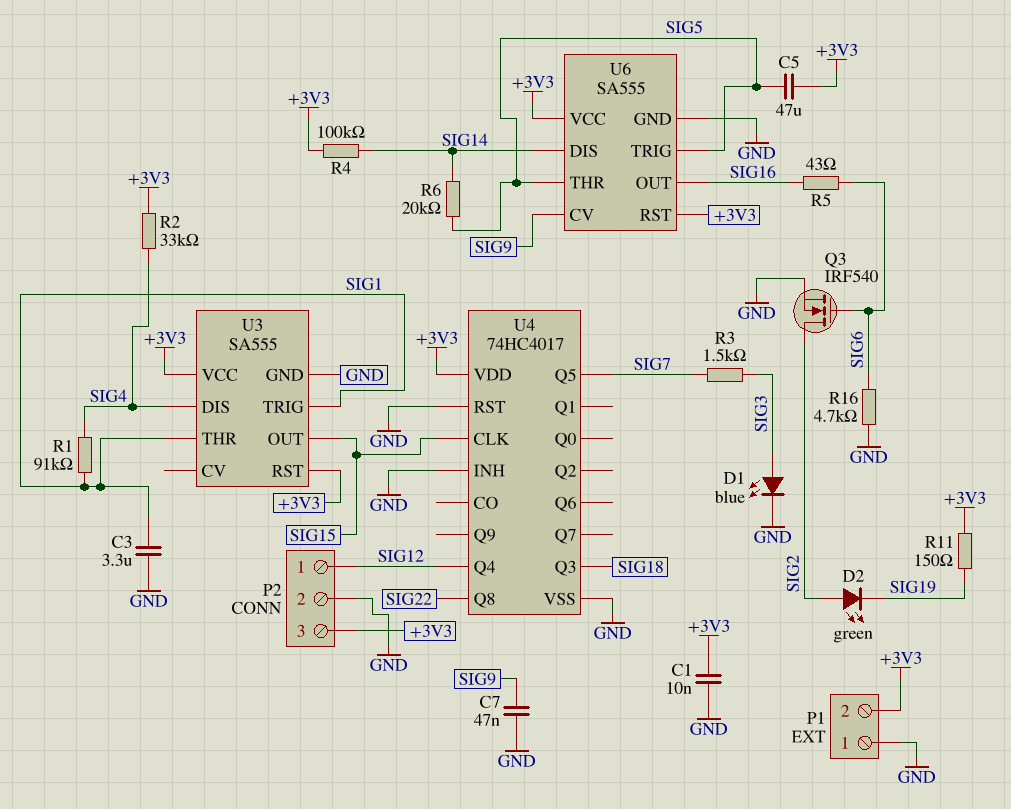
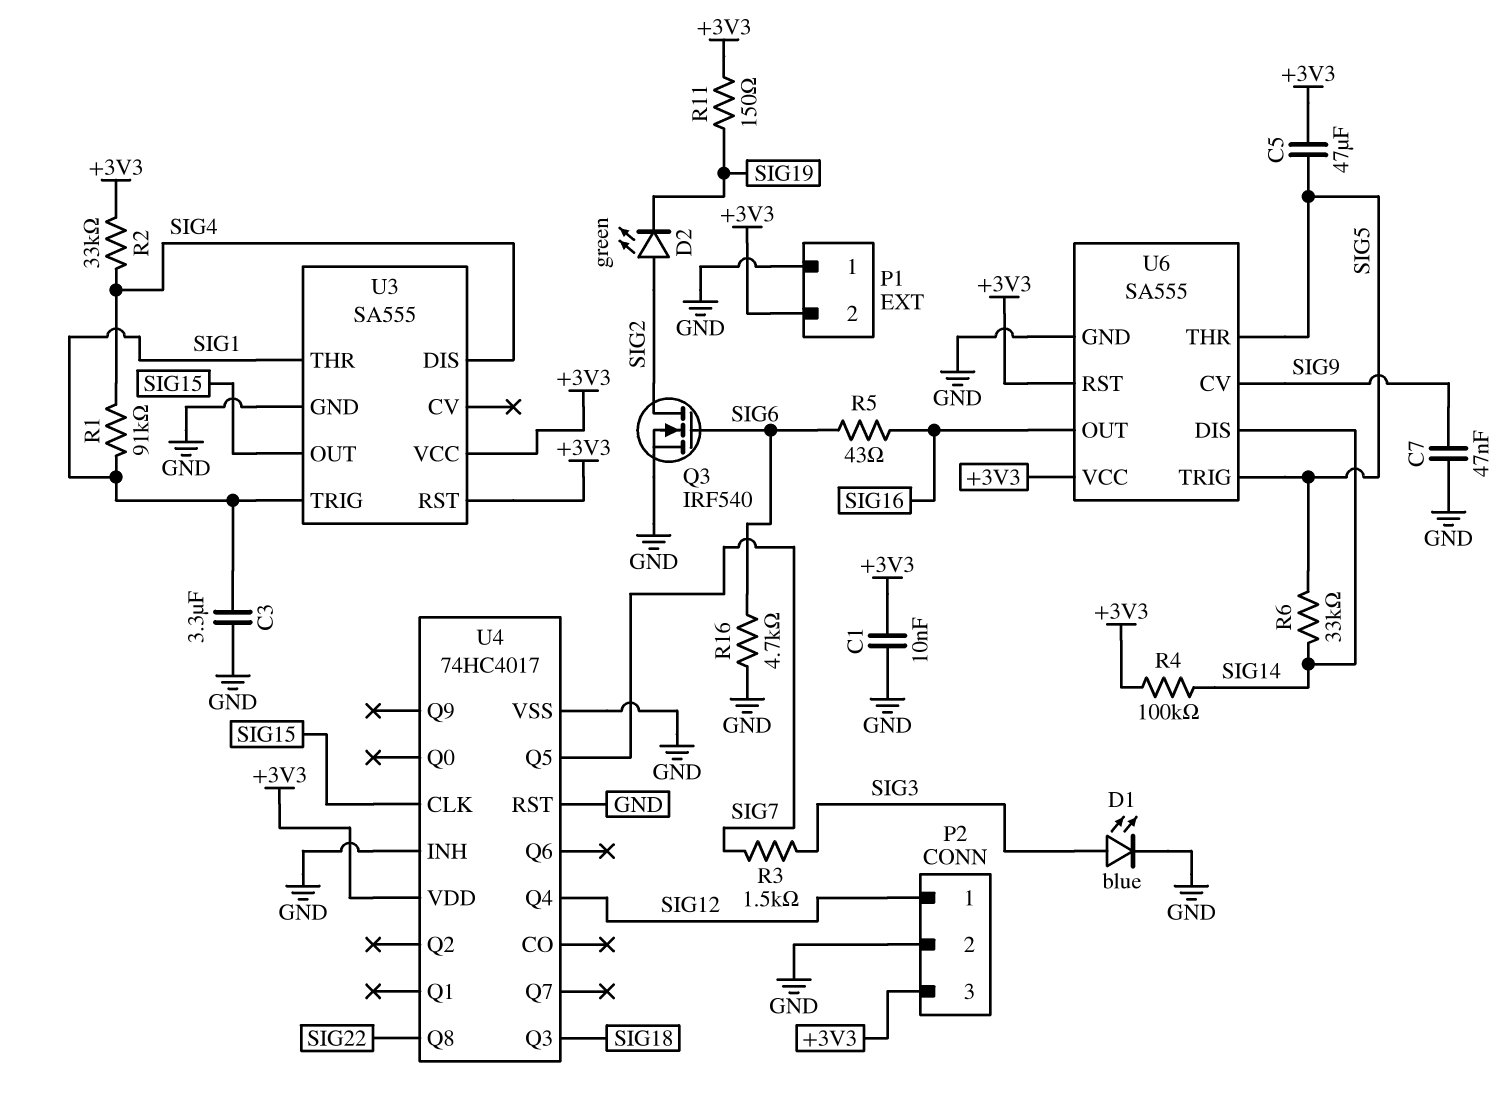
R6: 20k (SIG5, SIG14) -> 33k (SIG5, SIG14)

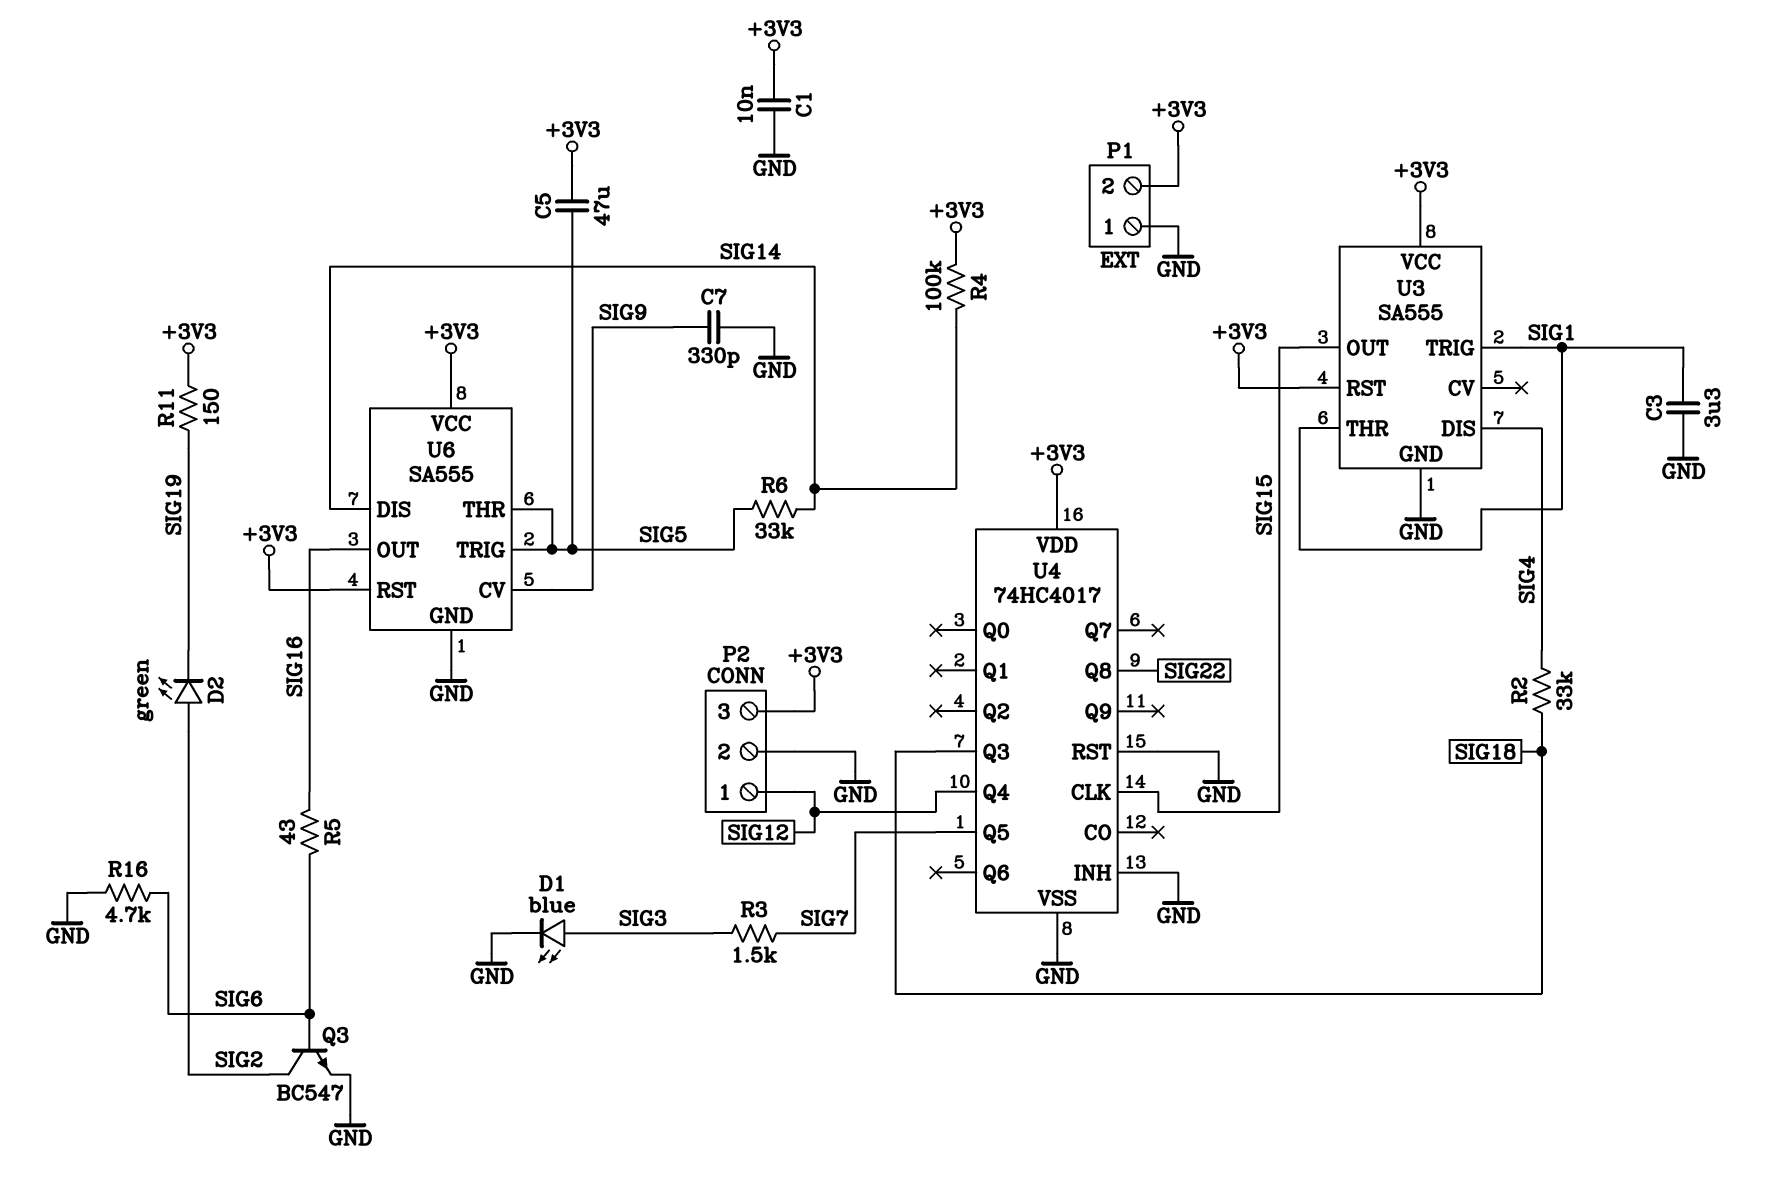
C7: 47nF (GND, SIG9) -> 330pF (GND, SIG9)
Q3: NMOS IRF540 (G SIG6, D SIG2, S GND) -> NPN BC547 (B SIG6, C SIG2, E GND)
R1: 91k (SIG1, SIG4) -> none
R2: 33k (+3V3, SIG4) -> 33k (SIG4, SIG18)

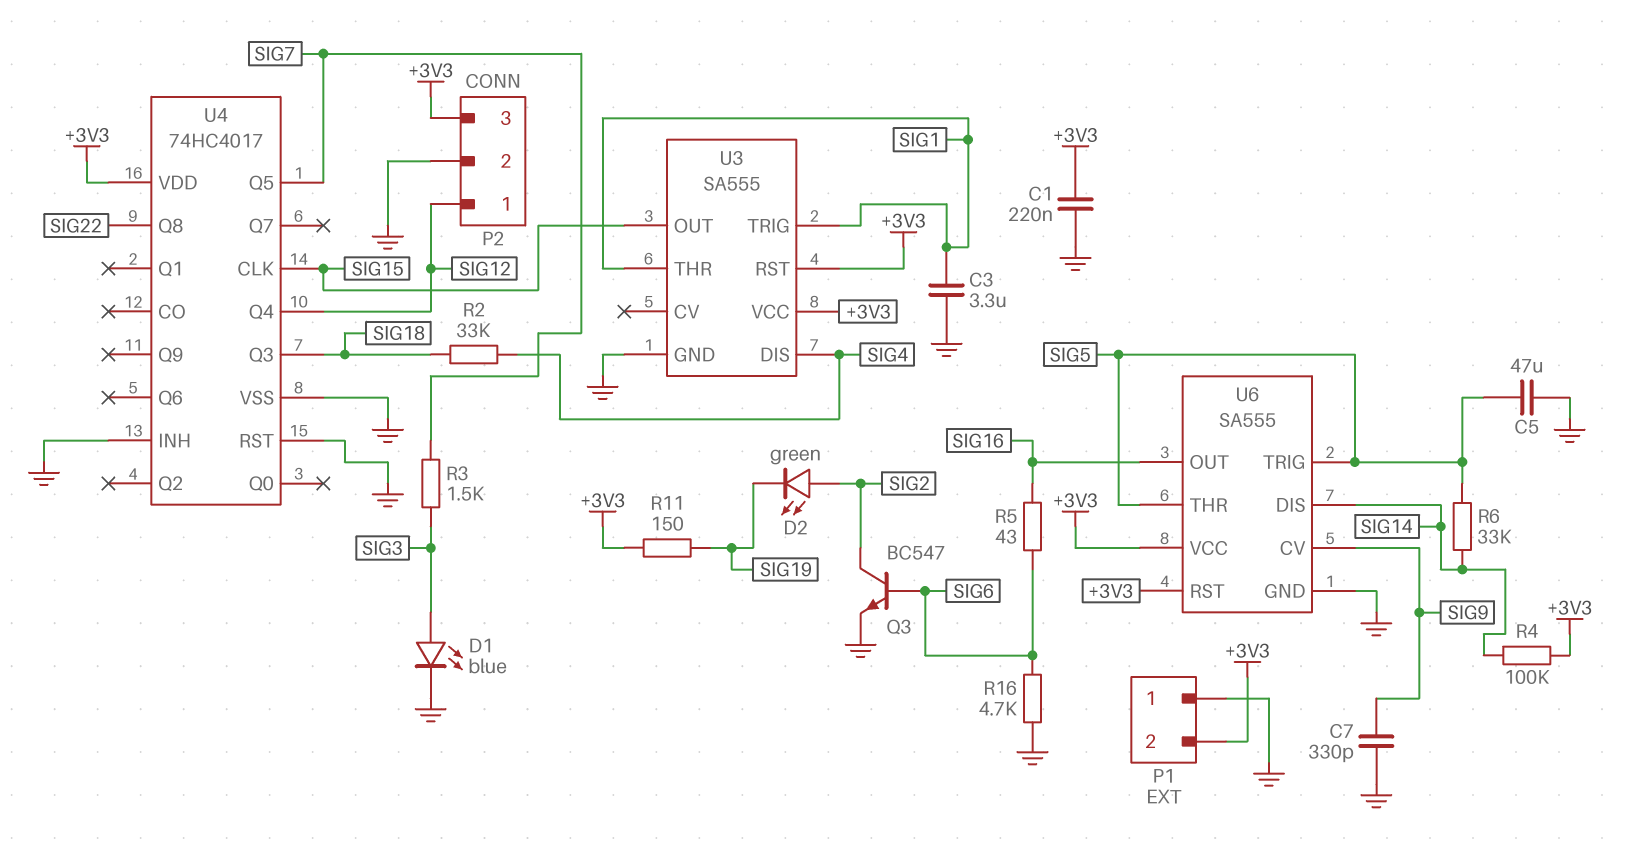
C1: 10nF (+3V3, GND) -> 220nF (+3V3, GND)
C5: 47uF (+3V3, SIG5) -> 47uF (GND, SIG5)

